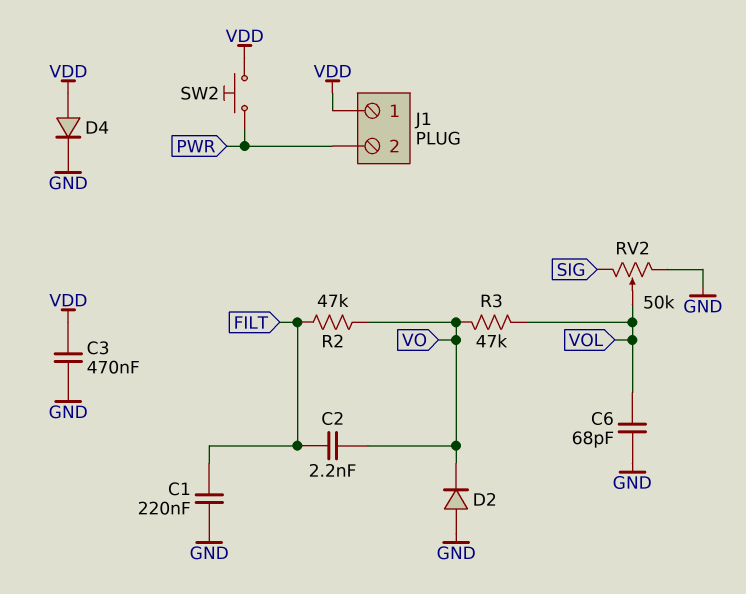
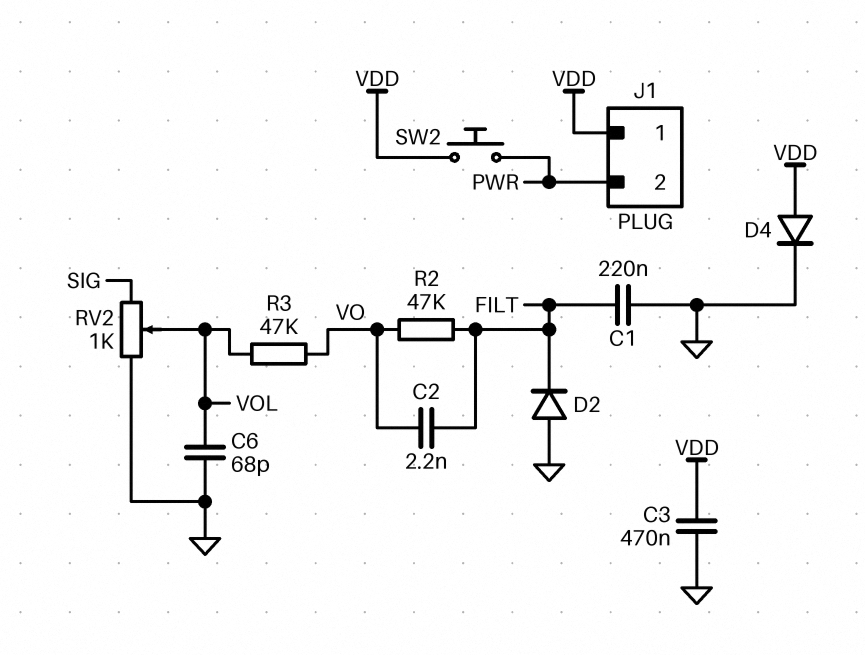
D2: diode (A GND, K VO) -> diode (A GND, K FILT)
RV2: 50k (GND, SIG, wiper VOL) -> 1k (GND, SIG, wiper VOL)

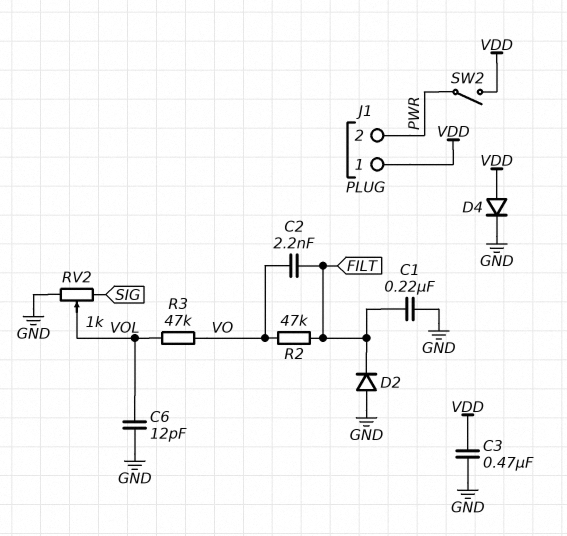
C6: 68pF (GND, VOL) -> 12pF (GND, VOL)
SW2: button (PWR, VDD) -> switch (PWR, VDD)

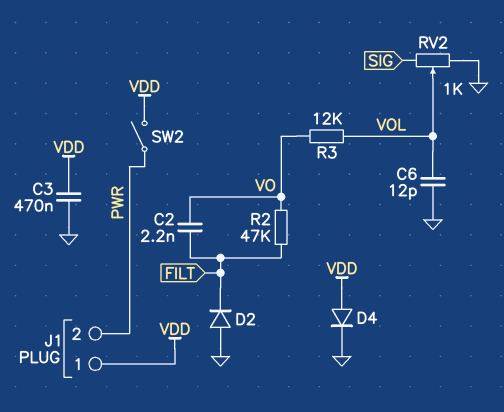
C1: 220nF (FILT, GND) -> none
R3: 47k (VO, VOL) -> 12k (VO, VOL)

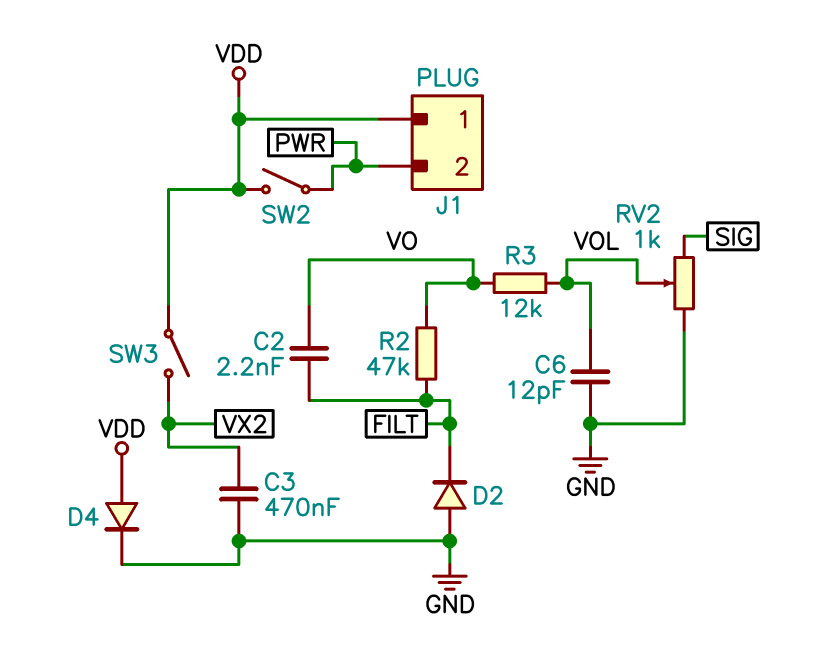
C3: 470nF (GND, VDD) -> 470nF (GND, VX2)
SW3: none -> switch (VDD, VX2)

